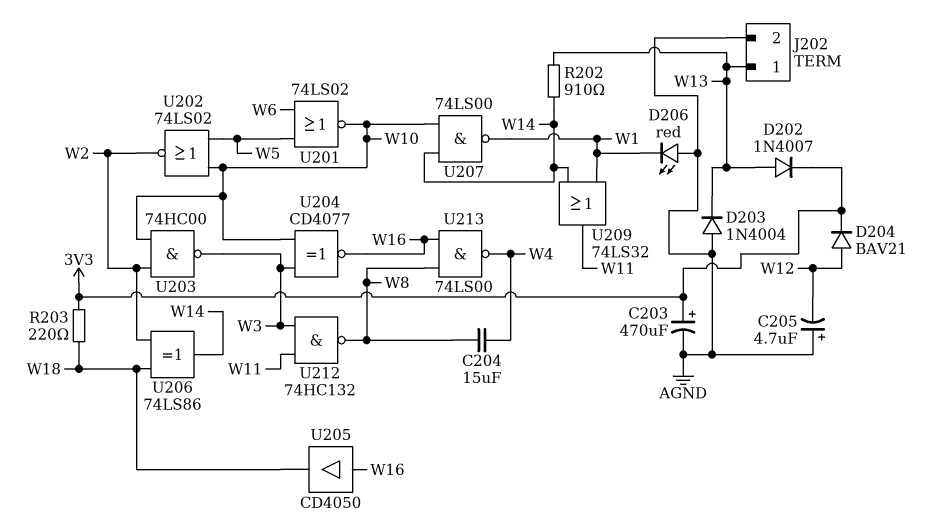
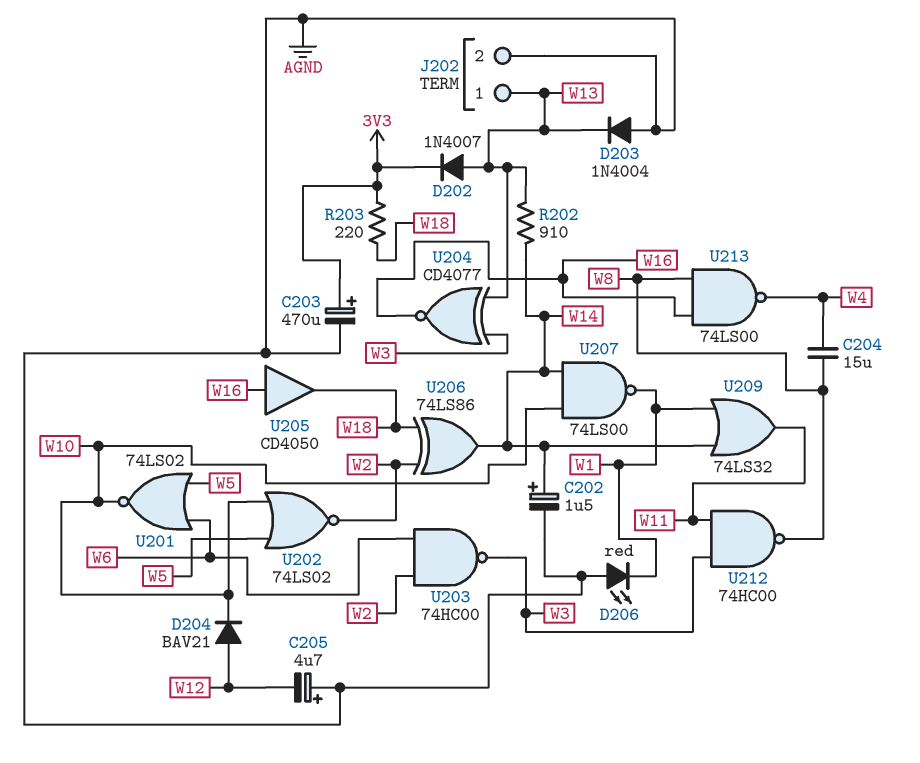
C202: none -> 1.5uF (plus W14, minus AGND)
D204: diode BAV21 (A W12, K 3V3) -> diode BAV21 (A W12, K W10)
U203: NAND 74HC00 (in W2, in W10, out W3) -> NAND 74HC00 (in W2, in W6, out W3)
U204: XNOR CD4077 (in W3, in W10, out W16) -> XNOR CD4077 (in W3, in W13, out W16)
U212: NAND 74HC132 (in W3, in W11, out W8) -> NAND 74HC00 (in W3, in W11, out W8)

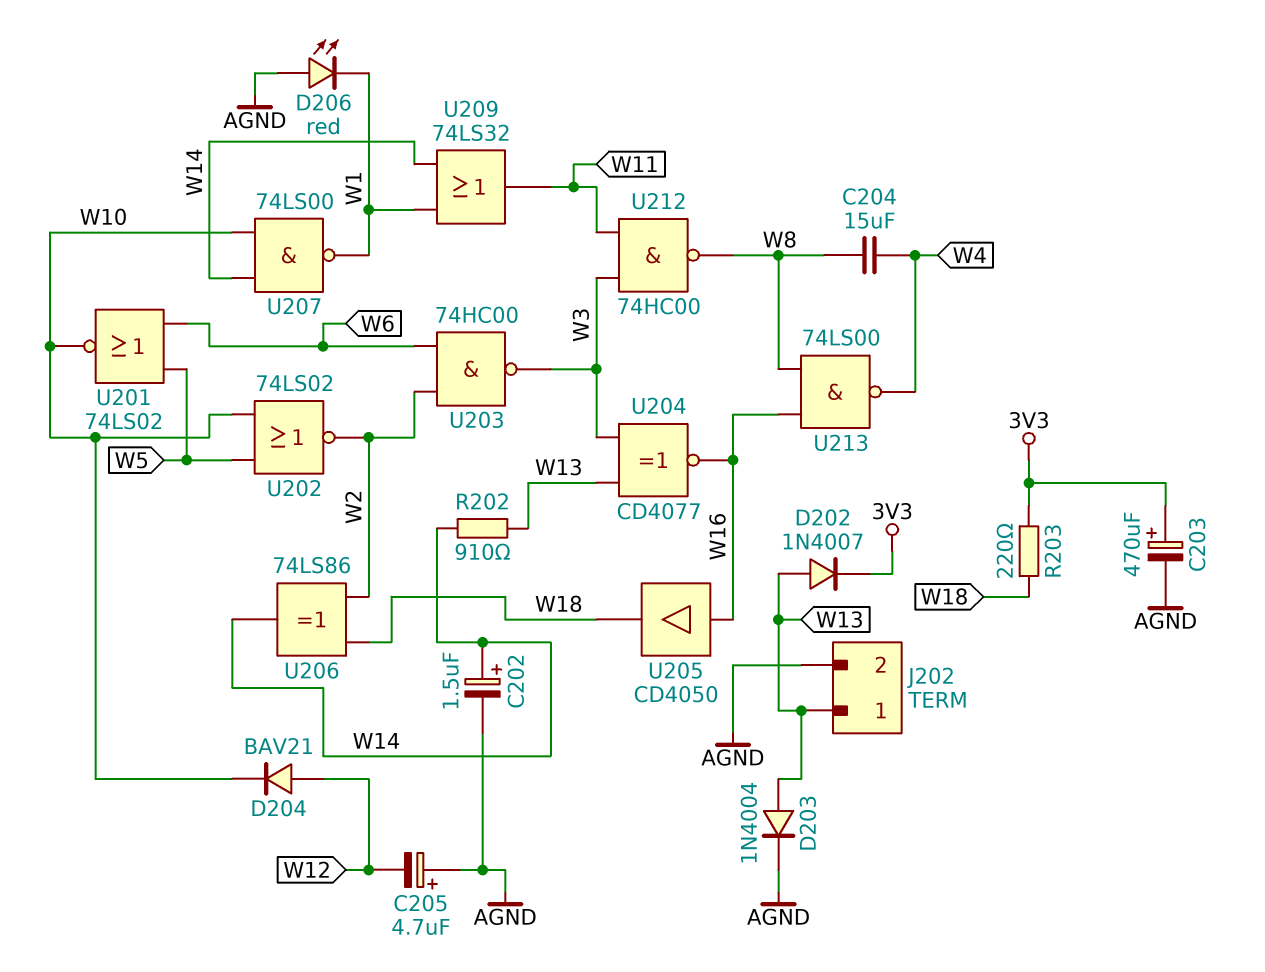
D203: diode 1N4004 (A AGND, K W13) -> diode 1N4004 (A W13, K AGND)

